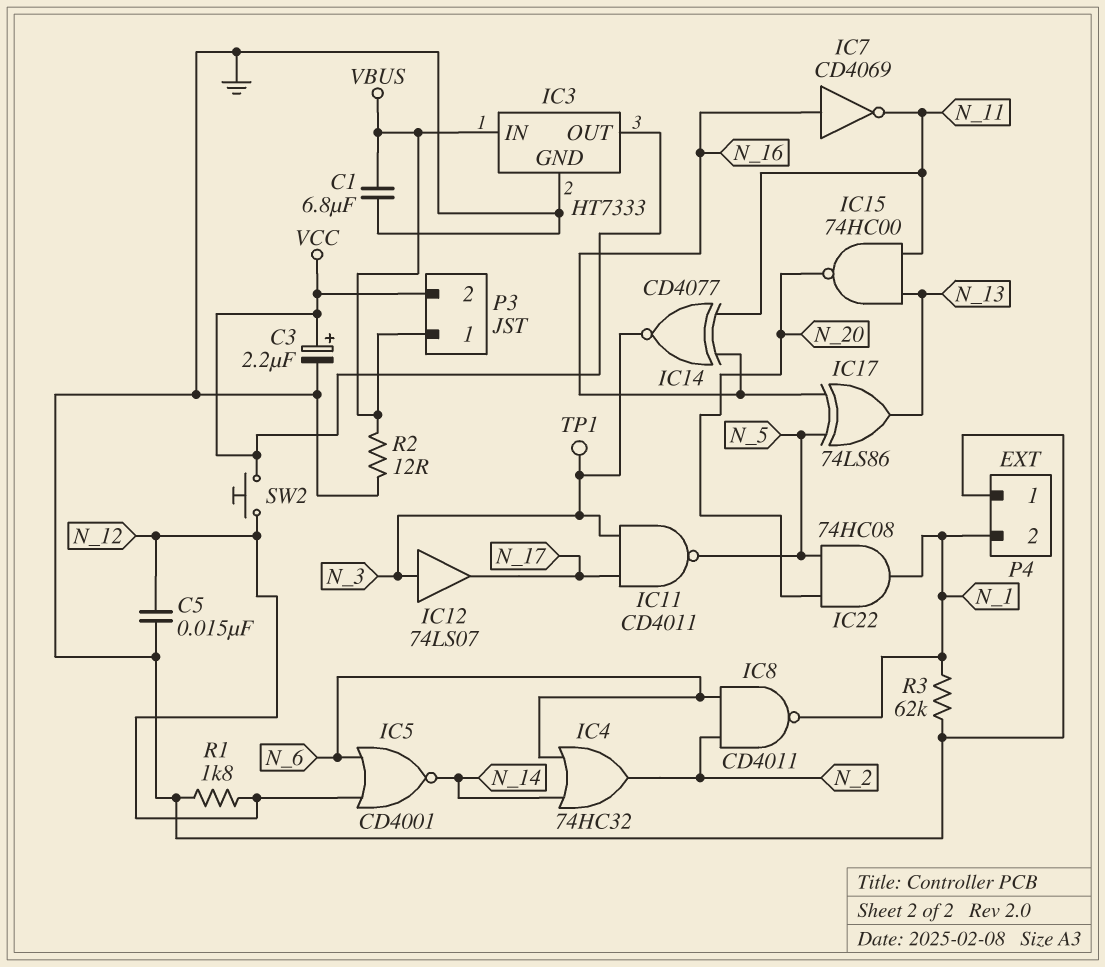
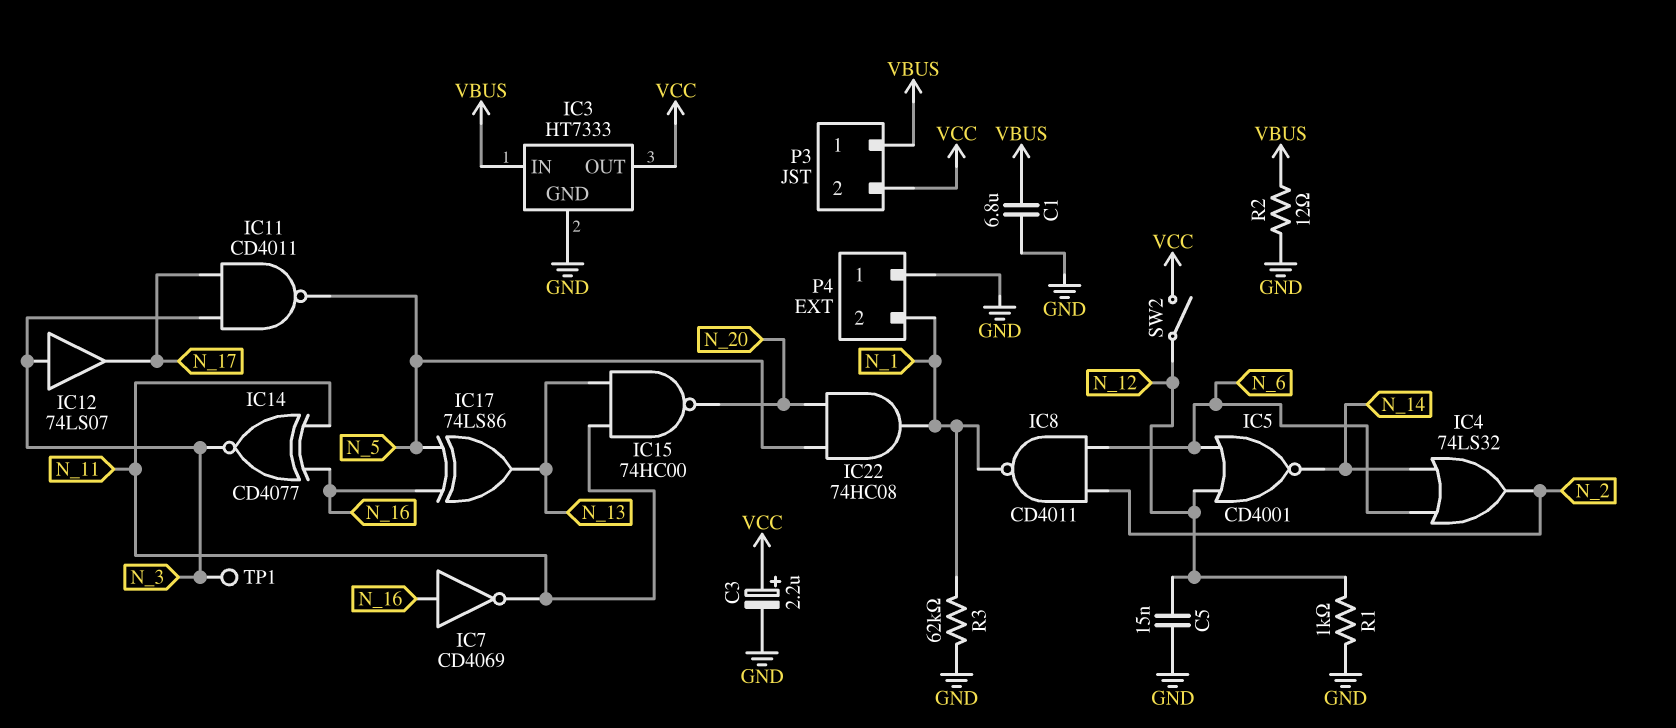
IC4: OR 74HC32 (in N_6, in N_14, out N_2) -> OR 74LS32 (in N_6, in N_14, out N_2)
R1: 1.8k (GND, N_12) -> 1k (GND, N_12)
SW2: button (N_12, VCC) -> switch (N_12, VCC)

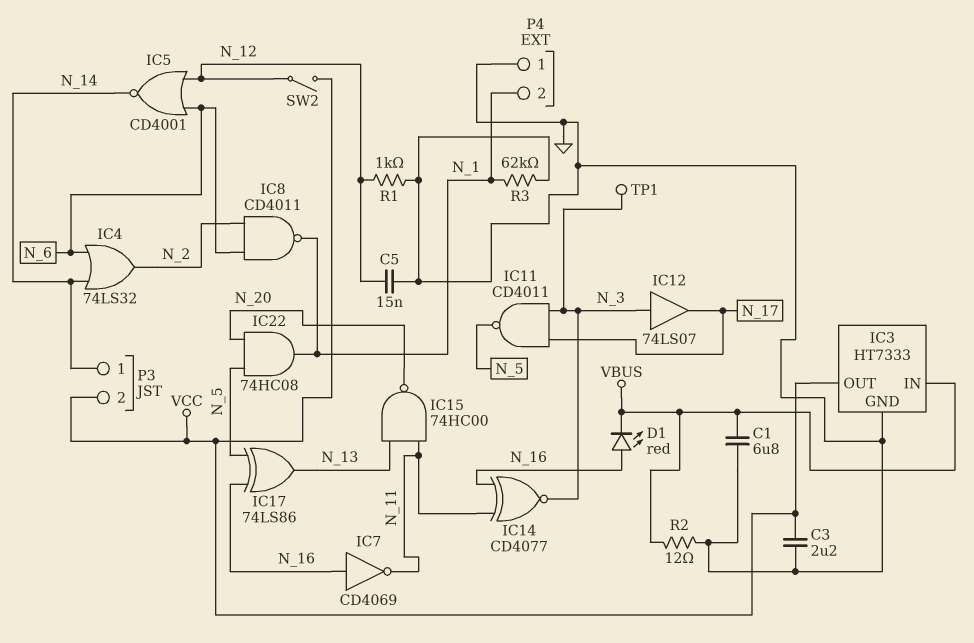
C3: 2.2uF (plus VCC, minus GND) -> 2.2uF (GND, VCC)
D1: none -> LED red (A N_16, K VBUS)
P3 pin 1: VBUS -> N_14

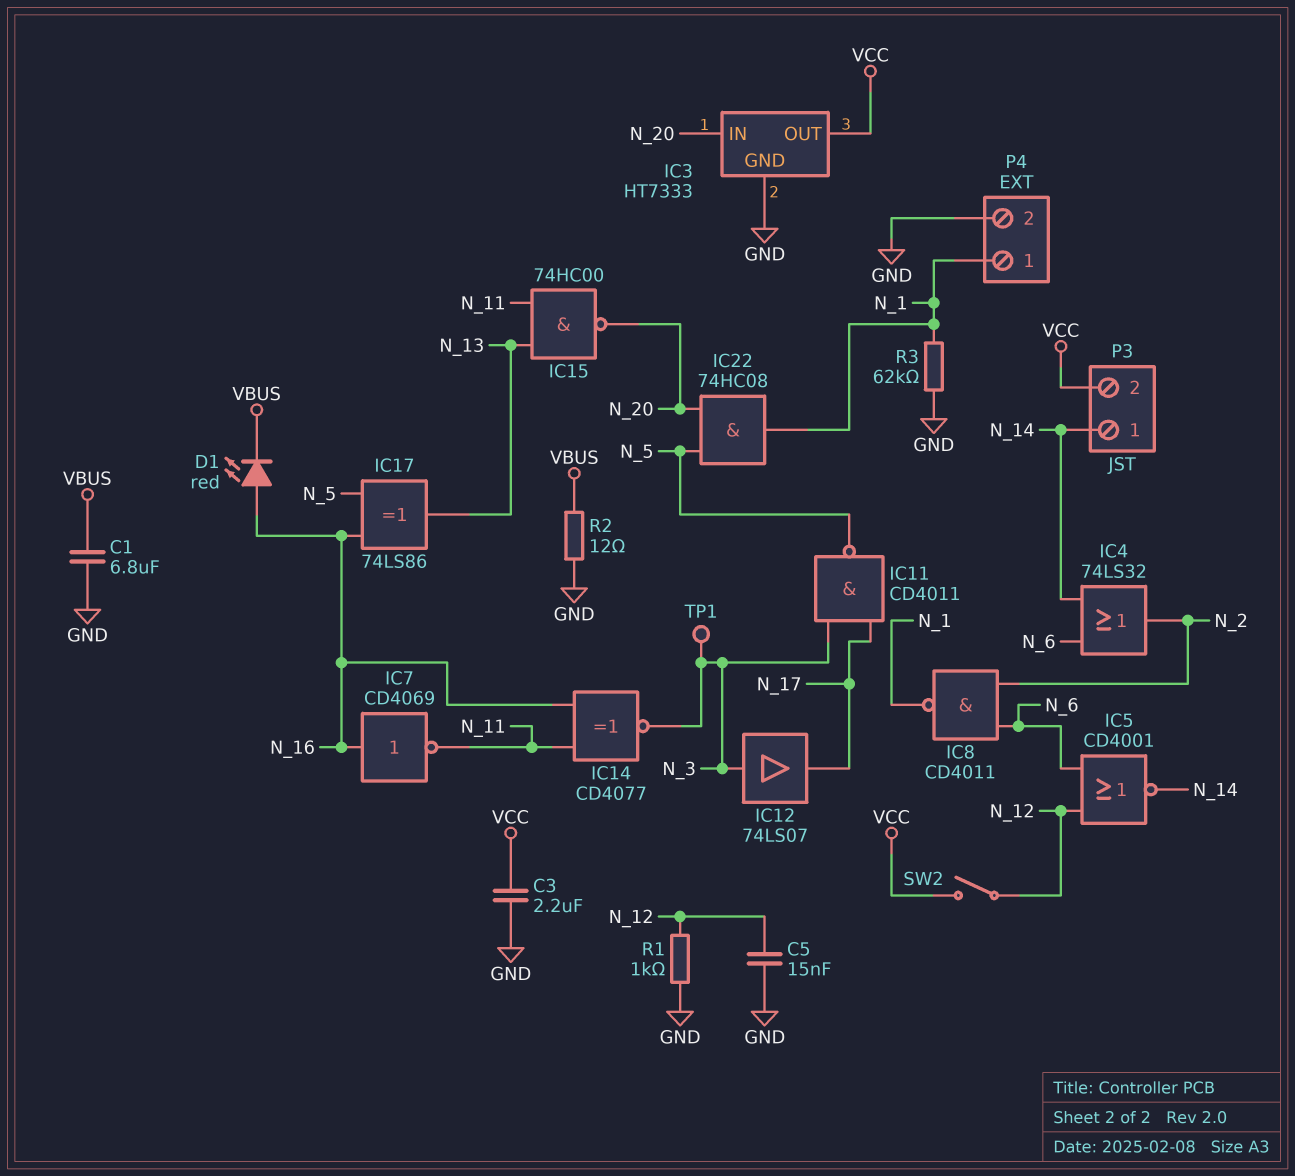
IC3 pin IN: VBUS -> N_20
P4 pin 1: GND -> N_1
P4 pin 2: N_1 -> GND

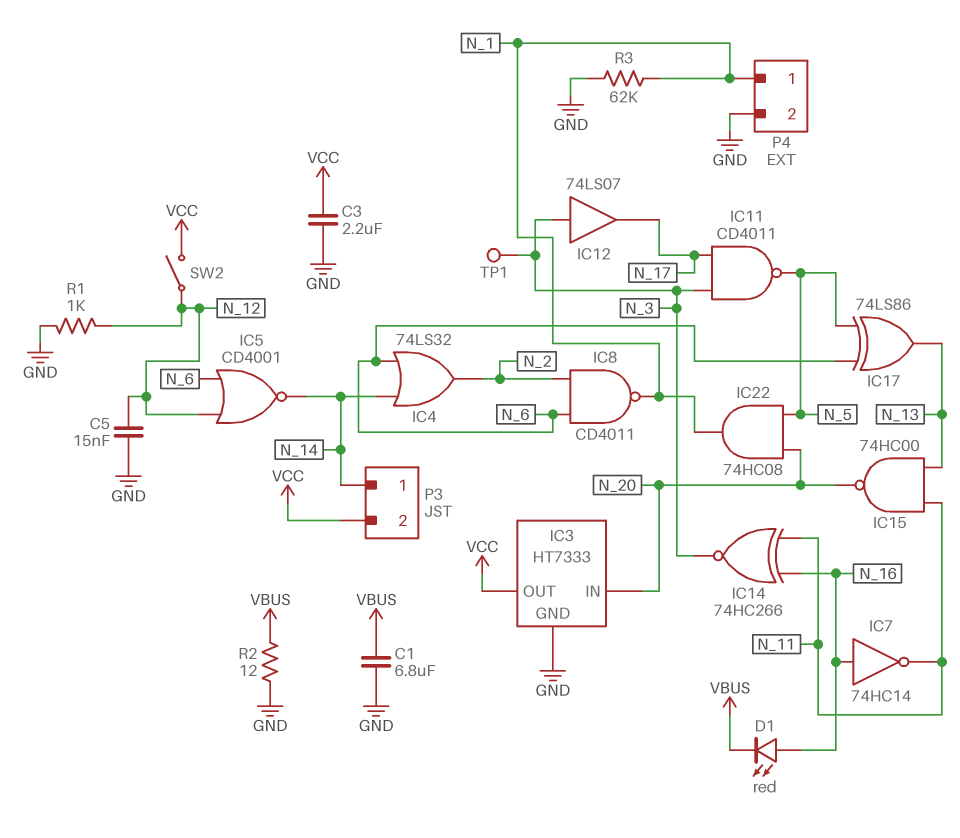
IC7: NOT CD4069 (in N_16, out N_11) -> NOT 74HC14 (in N_16, out N_11)
IC14: XNOR CD4077 (in N_11, in N_16, out N_3) -> XNOR 74HC266 (in N_11, in N_16, out N_3)
IC17: XOR 74LS86 (in N_5, in N_16, out N_13) -> XOR 74LS86 (in N_5, in N_6, out N_13)

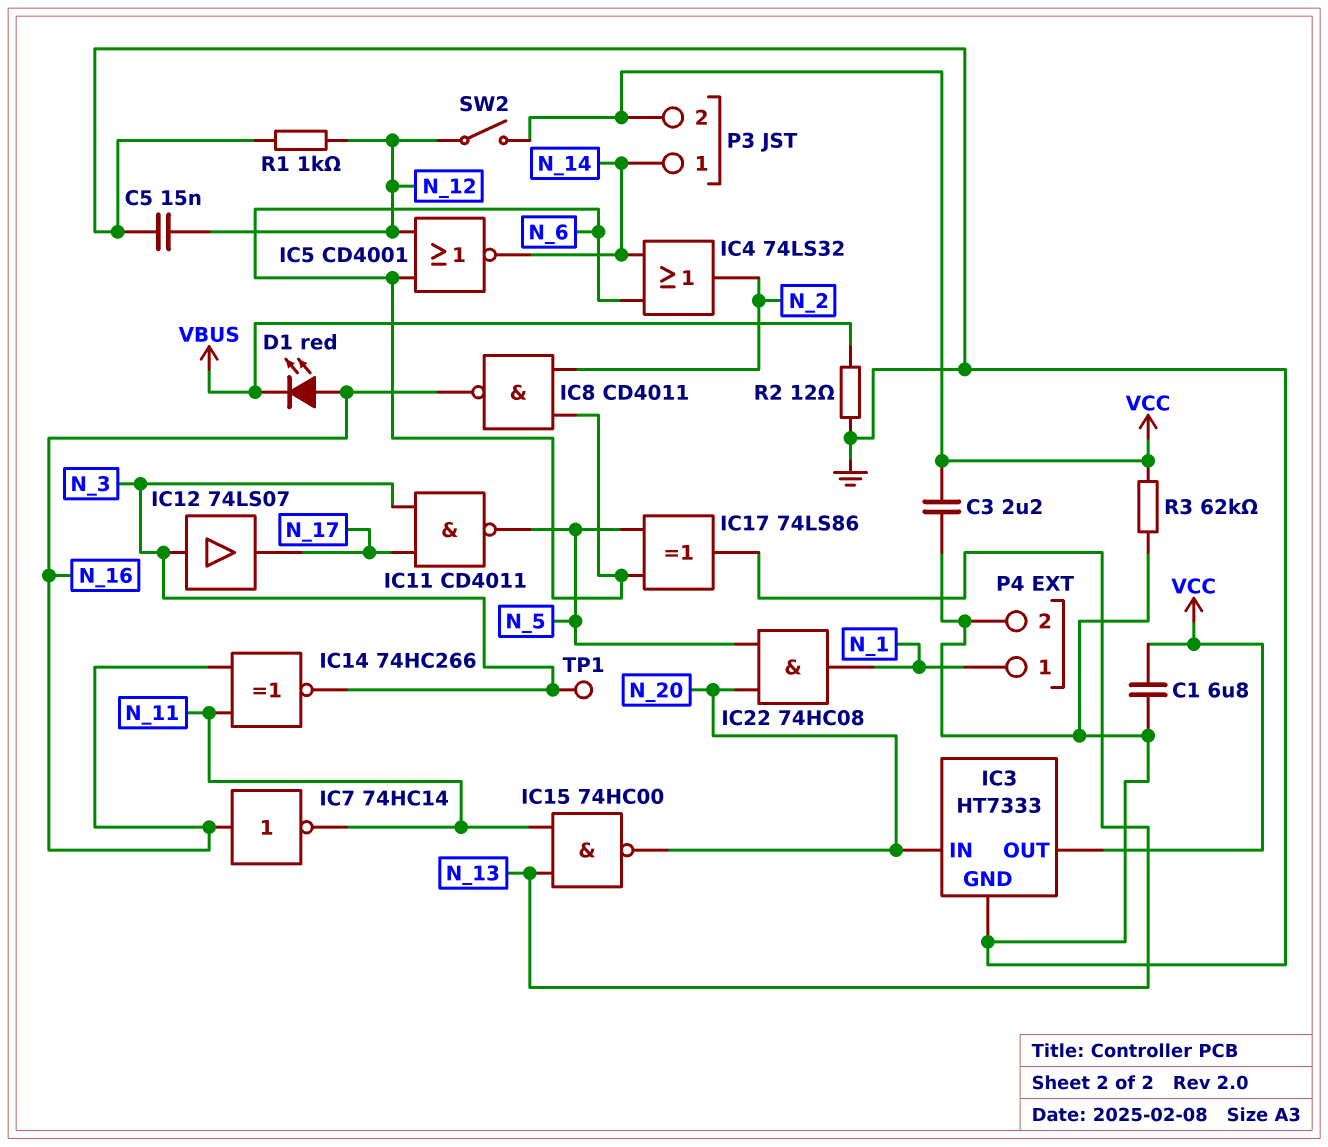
C1: 6.8uF (GND, VBUS) -> 6.8uF (GND, VCC)
IC8: NAND CD4011 (in N_2, in N_6, out N_1) -> NAND CD4011 (in N_2, in N_6, out N_16)
R3: 62k (GND, N_1) -> 62k (GND, VCC)

